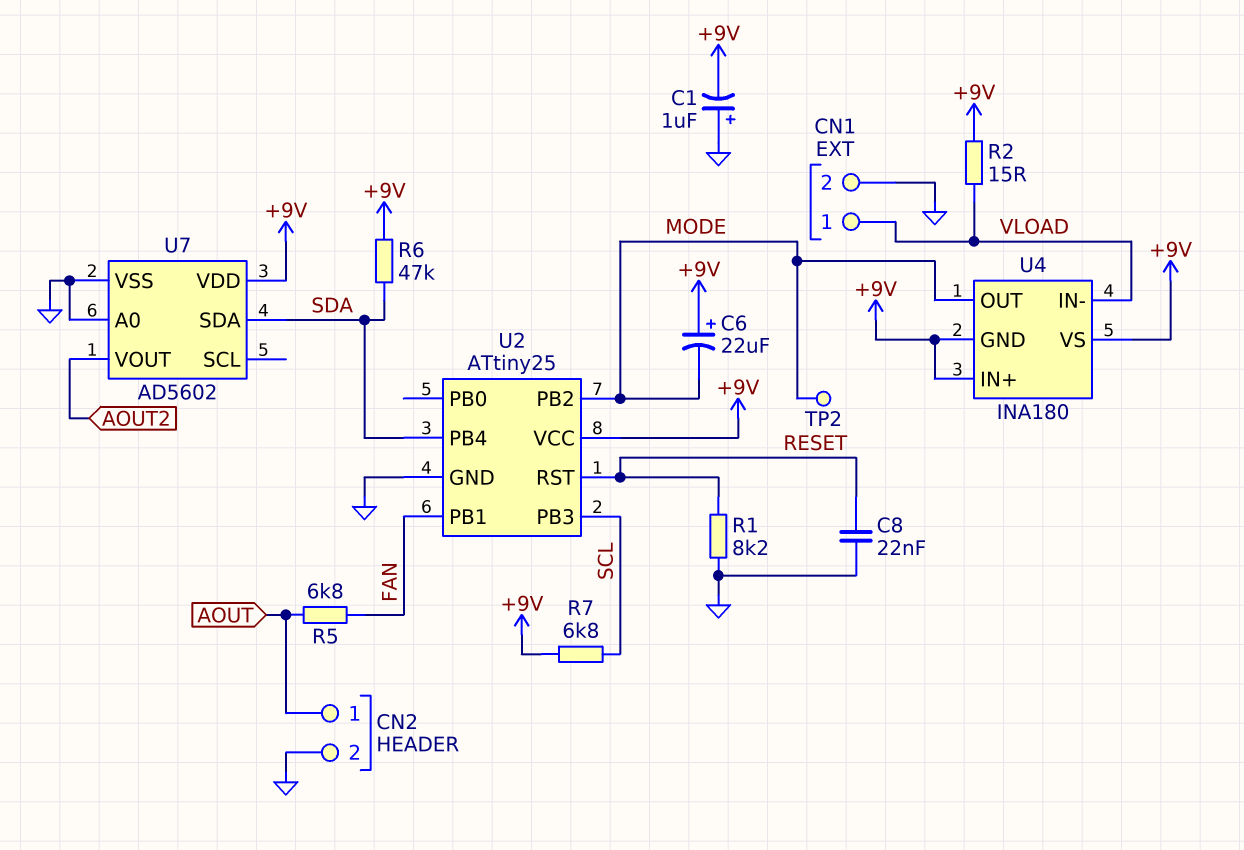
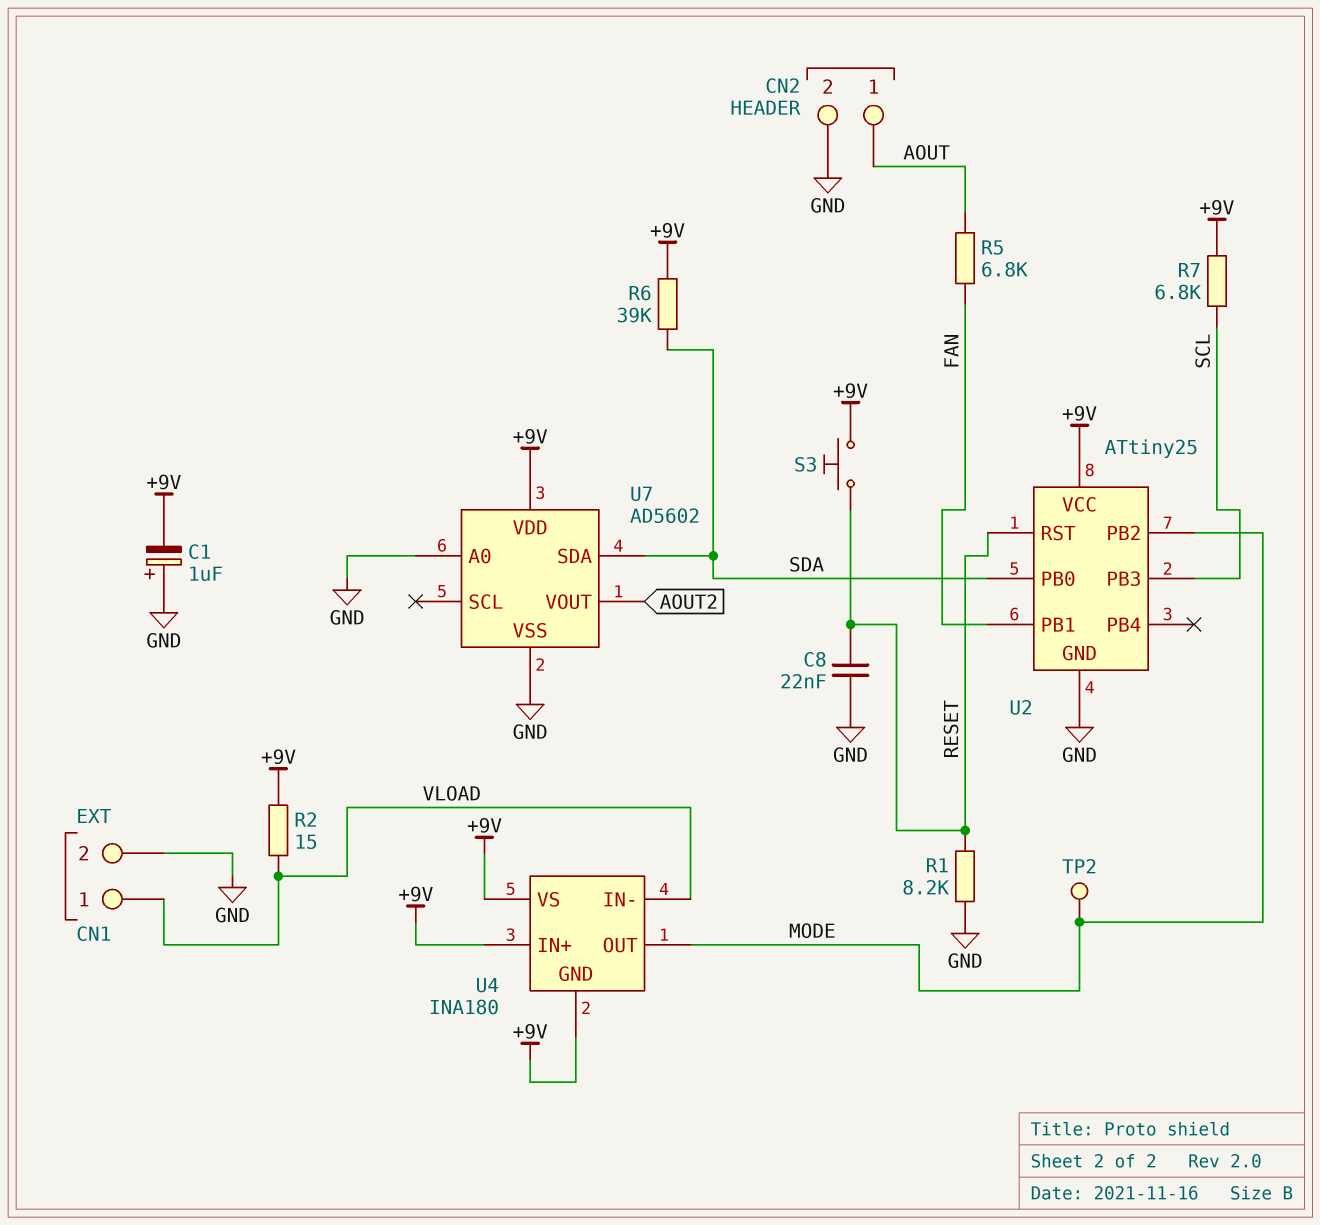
C6: 22uF (plus +9V, minus MODE) -> none
R6: 47k (+9V, SDA) -> 39k (+9V, SDA)
S3: none -> button (+9V, RESET)
U2 pin PB0: none -> SDA
U2 pin PB4: SDA -> none

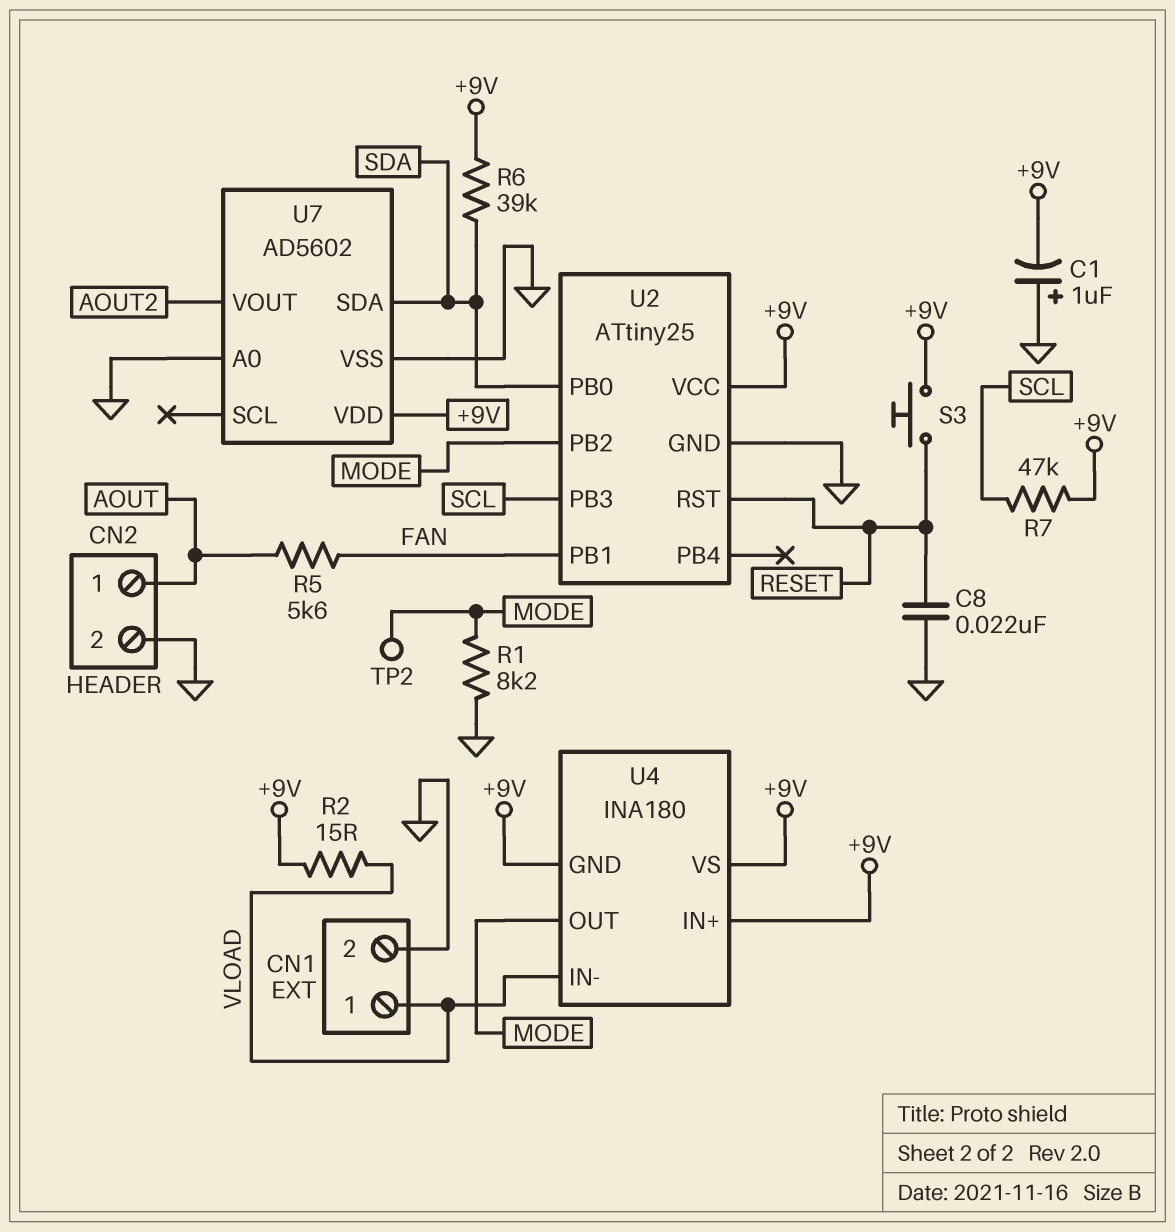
R1: 8.2k (GND, RESET) -> 8.2k (GND, MODE)
R5: 6.8k (AOUT, FAN) -> 5.6k (AOUT, FAN)
R7: 6.8k (+9V, SCL) -> 47k (+9V, SCL)

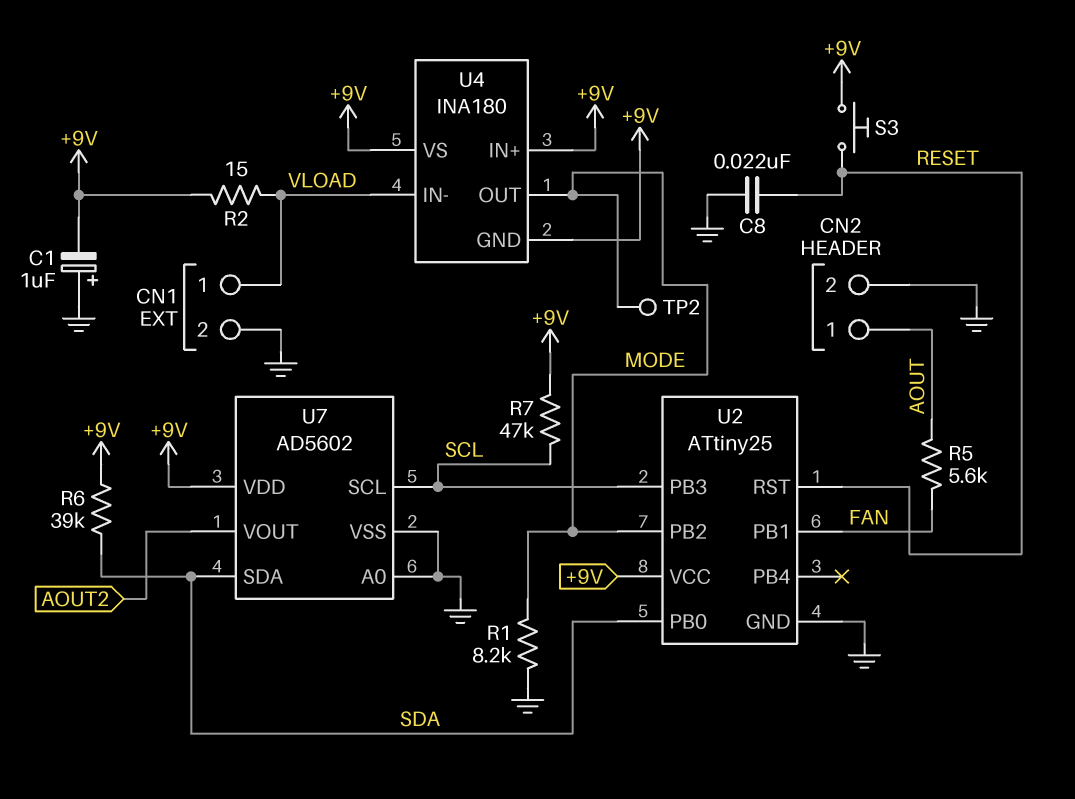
U7 pin SCL: none -> SCL

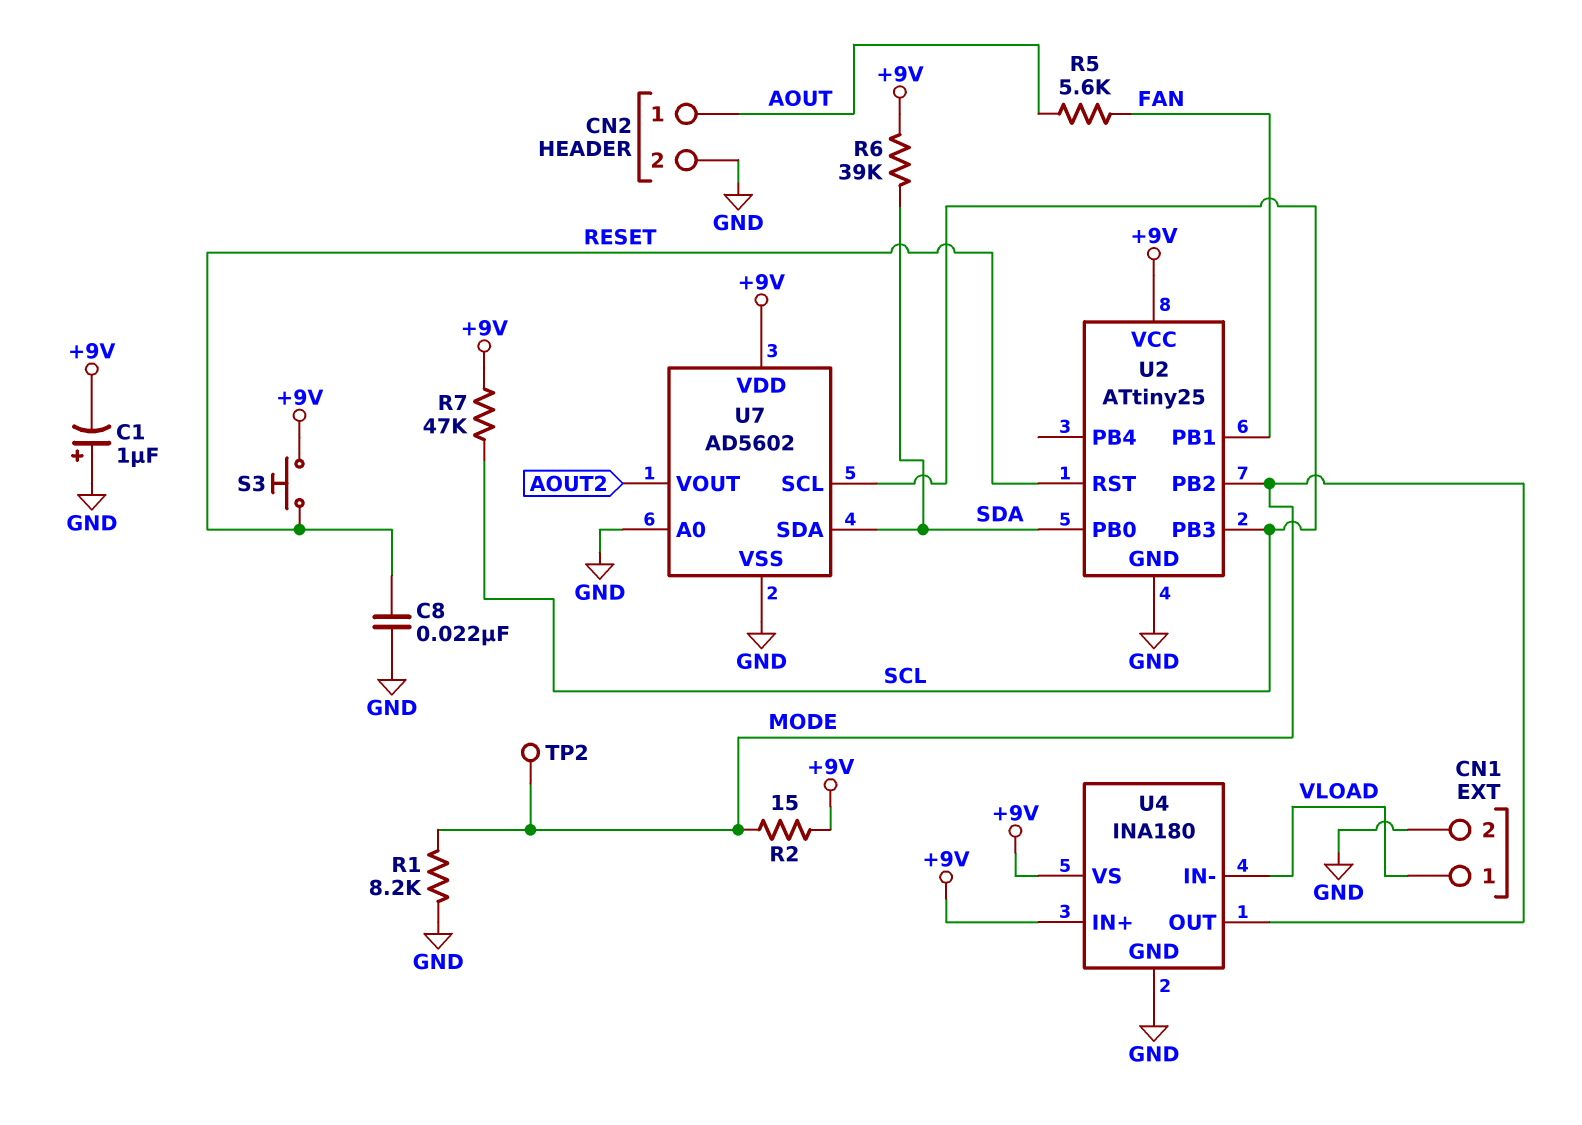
R2: 15 (+9V, VLOAD) -> 15 (+9V, MODE)
U4 pin GND: +9V -> GND

